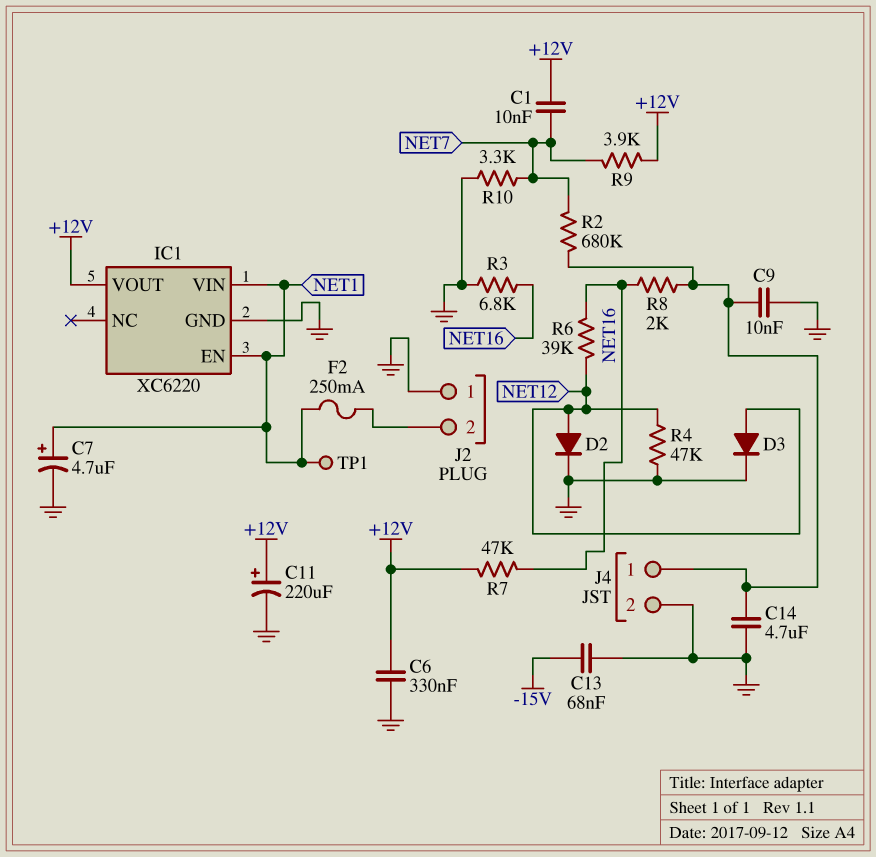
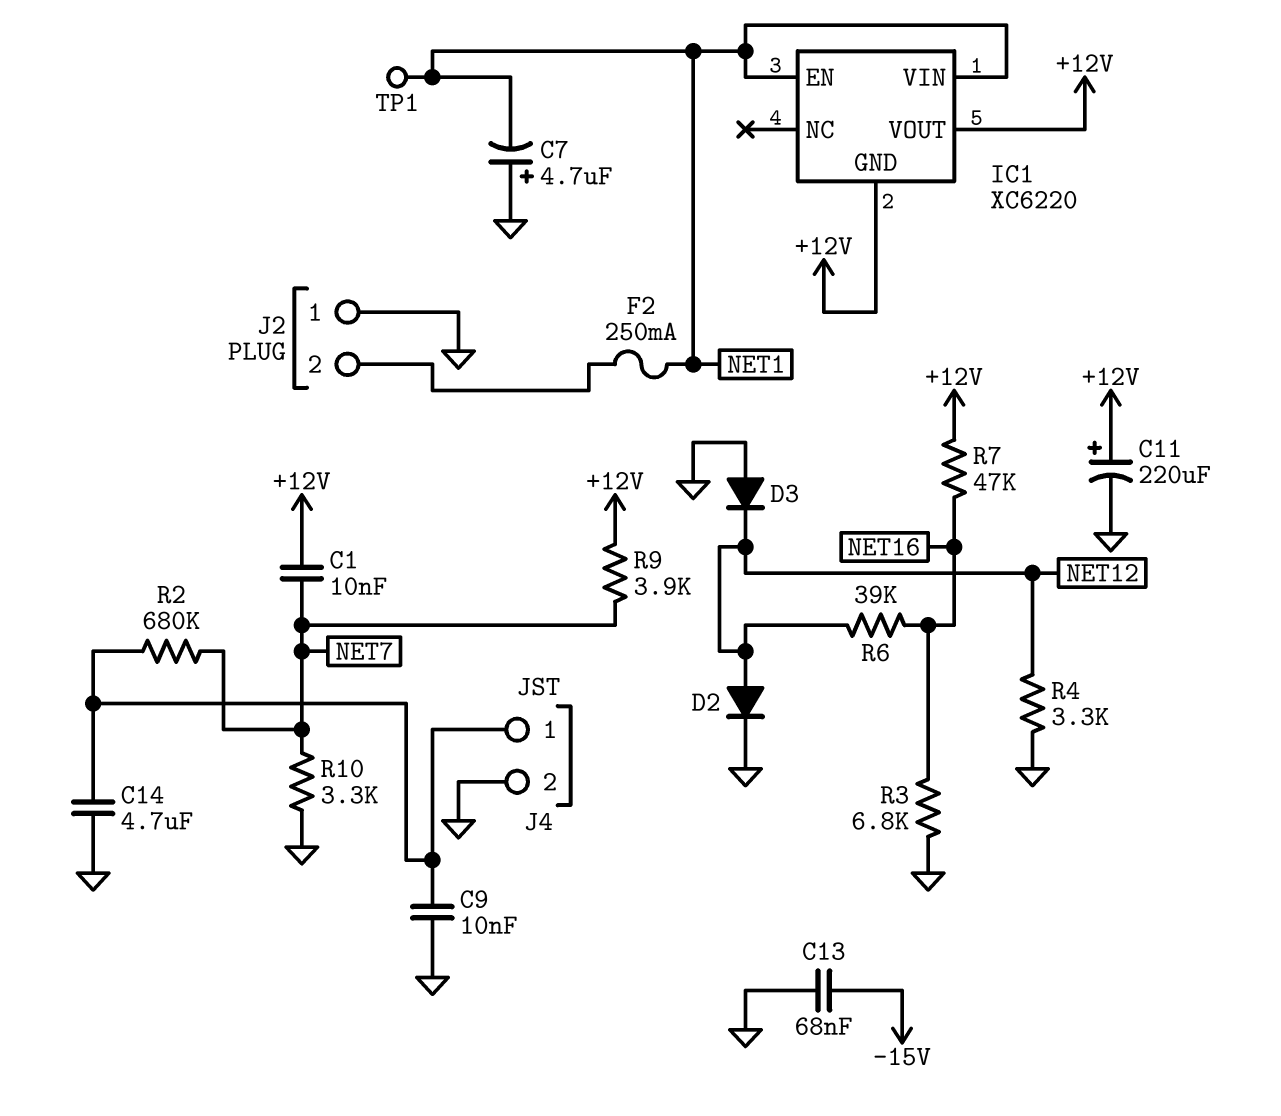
C6: 330nF (+12V, GND) -> none
C7: 4.7uF (plus NET1, minus GND) -> 4.7uF (plus GND, minus NET1)
D3: diode (A NET12, K GND) -> diode (A GND, K NET12)
IC1 pin GND: GND -> +12V
R4: 47k (GND, NET12) -> 3.3k (GND, NET12)
R8: 2k (J4/1, NET16) -> none

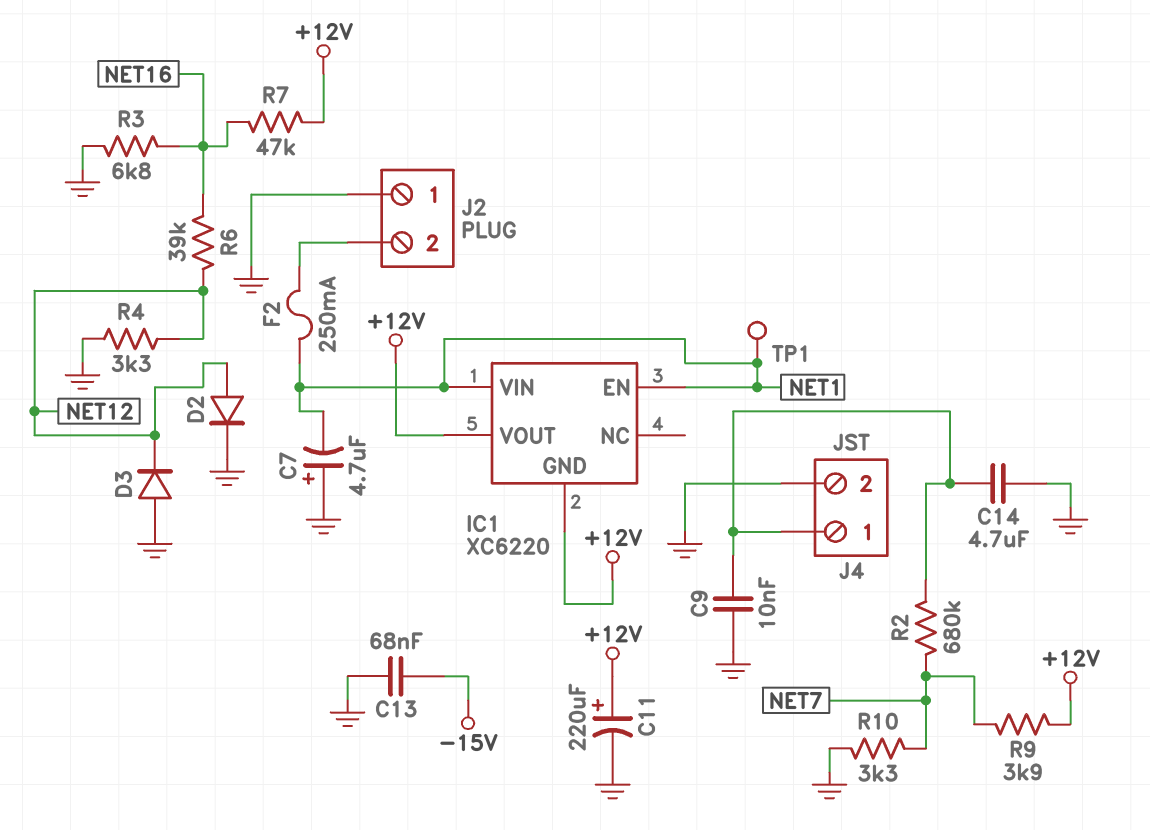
C1: 10nF (+12V, NET7) -> none

